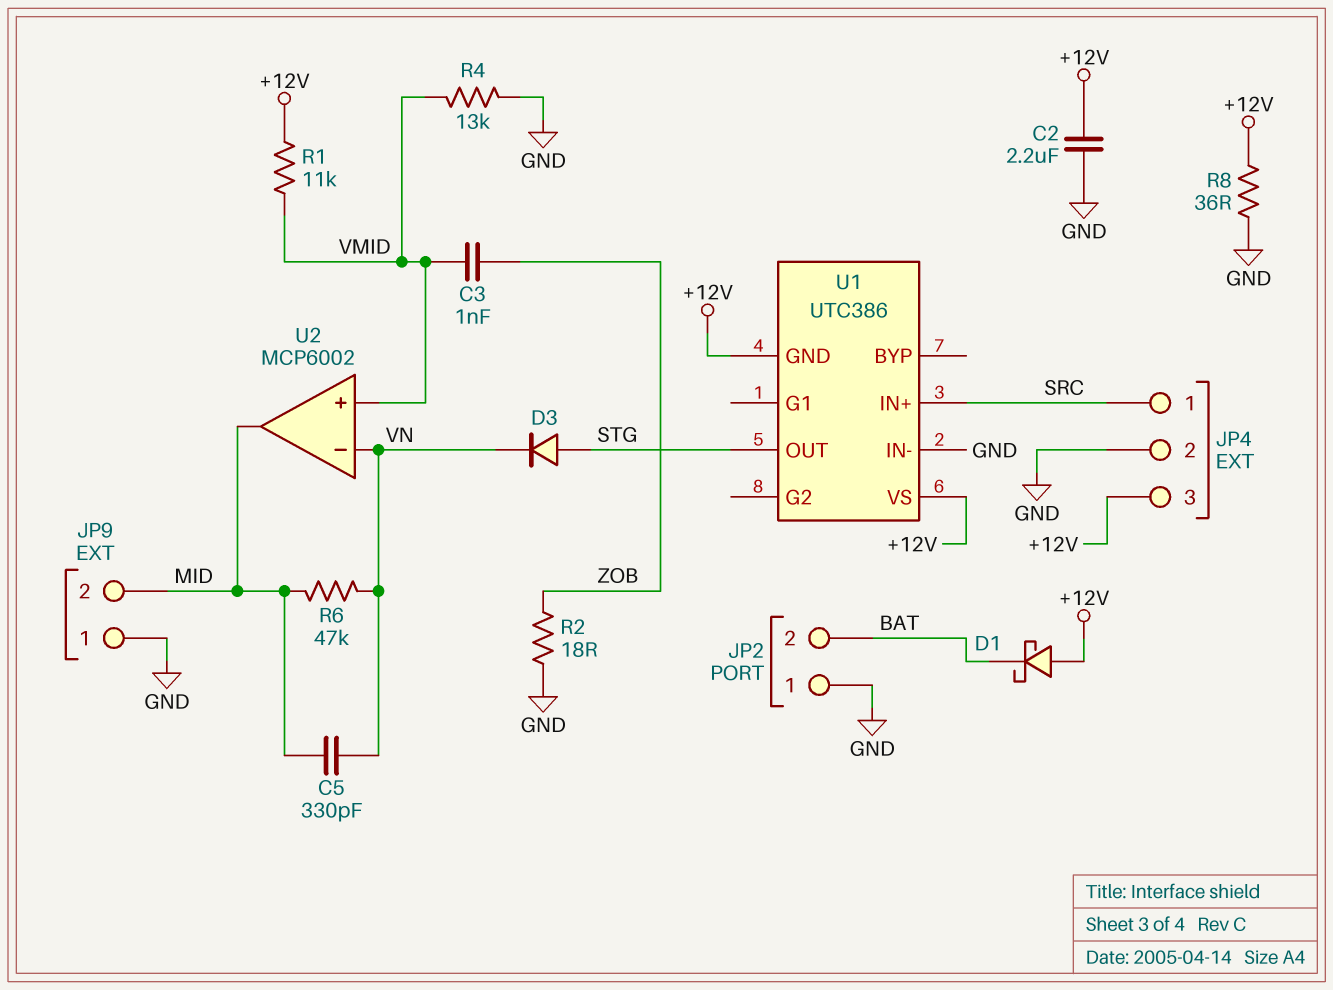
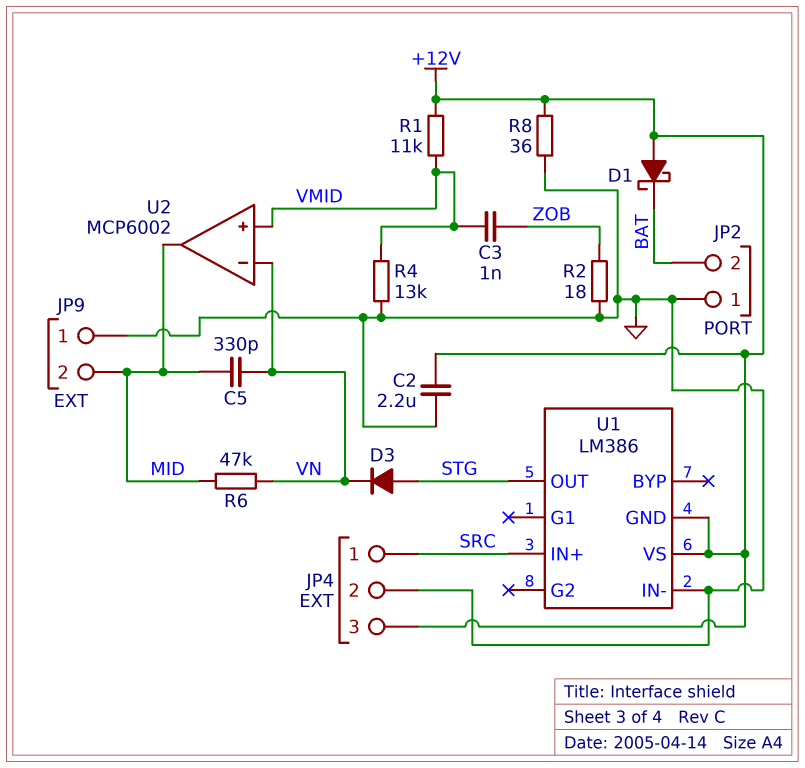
U1: UTC386 -> LM386

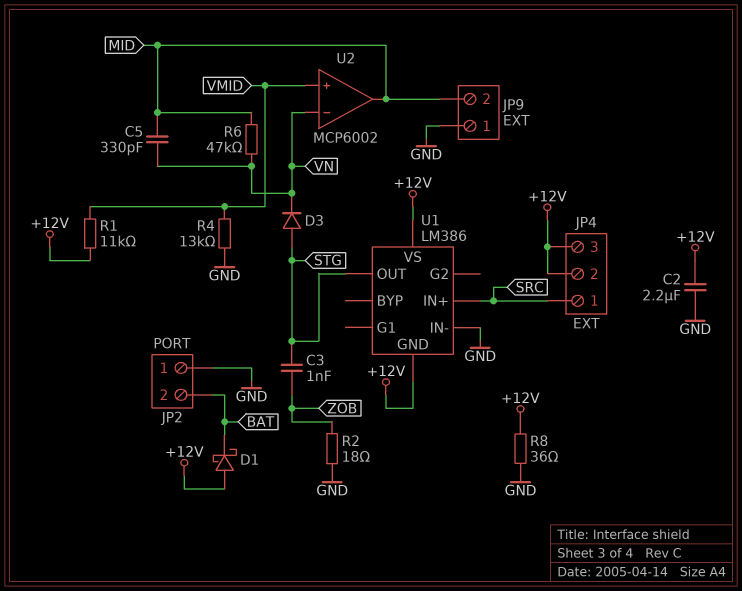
C3: 1nF (VMID, ZOB) -> 1nF (STG, ZOB)
JP4 pin 2: GND -> +12V

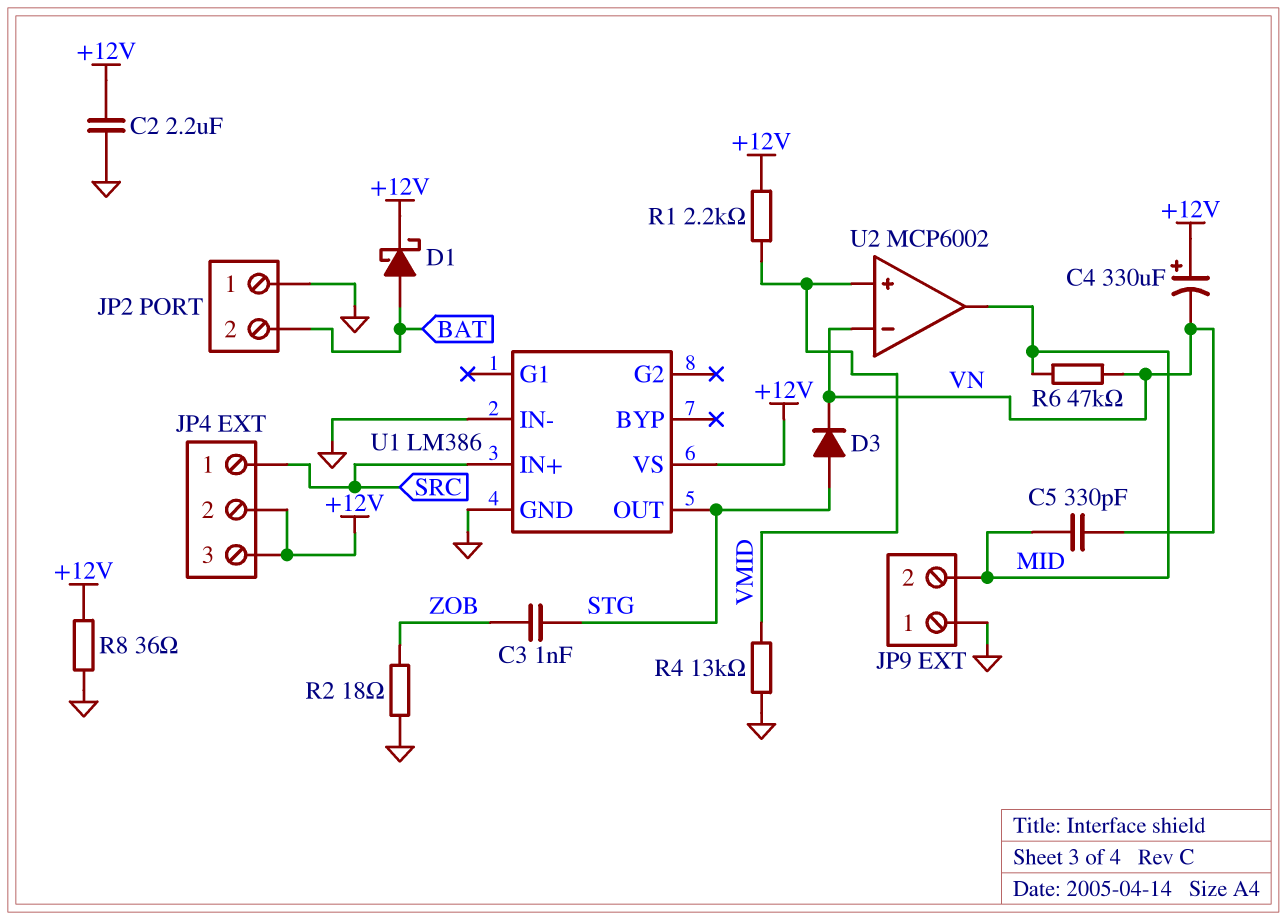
C4: none -> 330uF (plus +12V, minus VN)
D1: schottky (A +12V, K BAT) -> schottky (A BAT, K +12V)
R1: 11k (+12V, VMID) -> 2.2k (+12V, VMID)
U1 pin GND: +12V -> GND

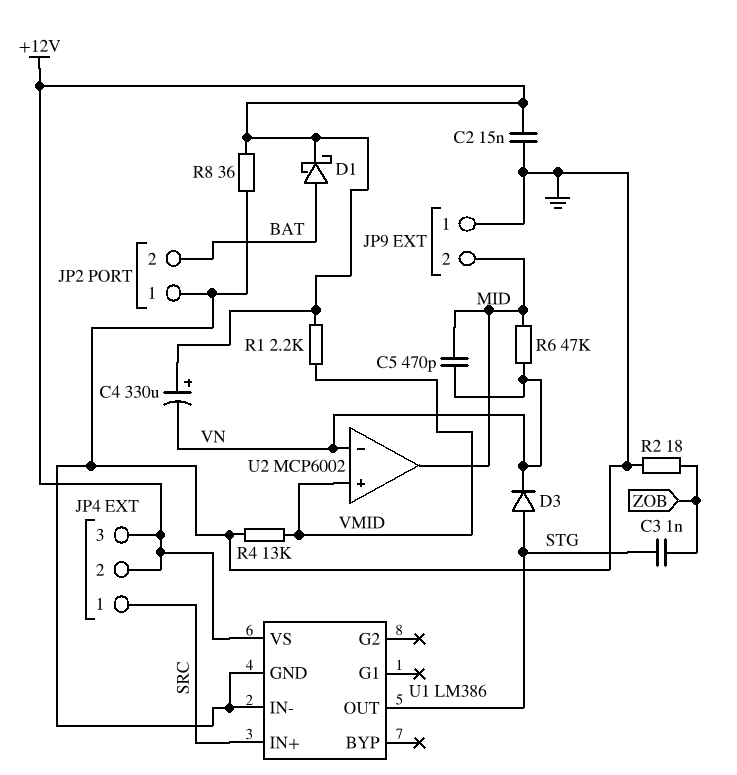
C2: 2.2uF (+12V, GND) -> 15nF (+12V, GND)
C5: 330pF (MID, VN) -> 470pF (MID, VN)

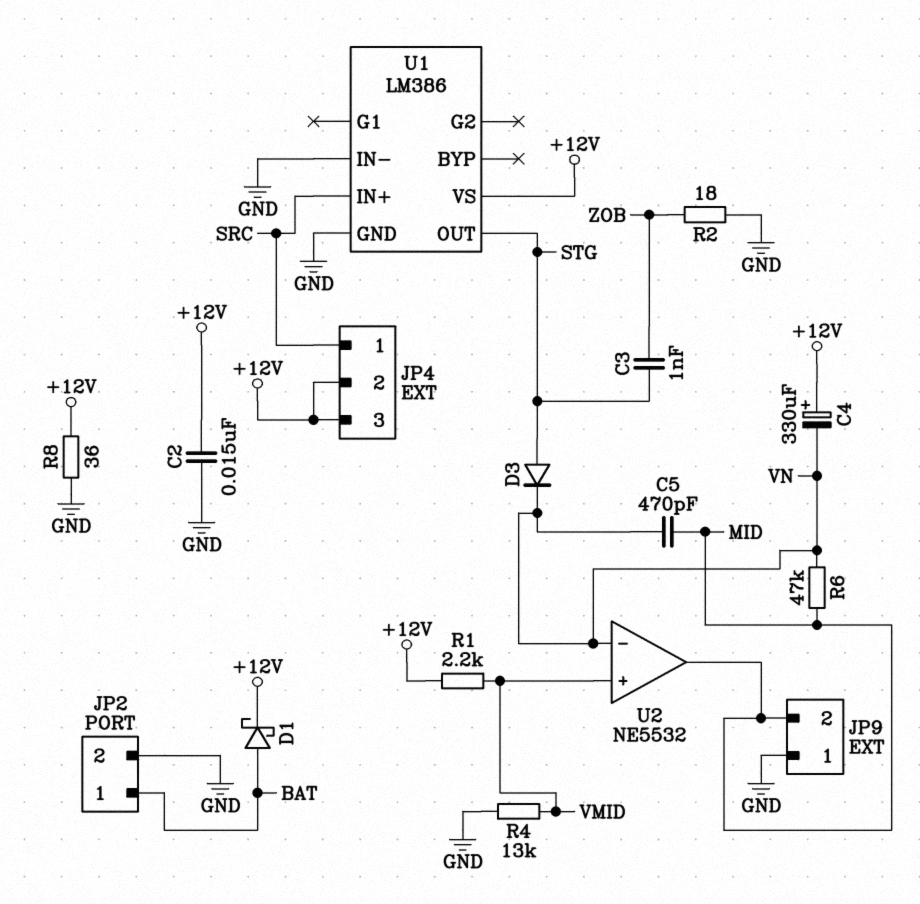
JP2 pin 1: GND -> BAT
JP2 pin 2: BAT -> GND
U2: MCP6002 -> NE5532

